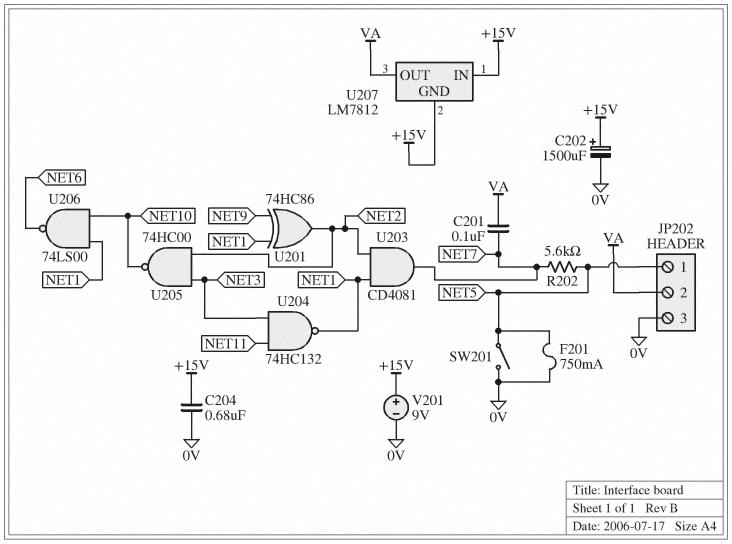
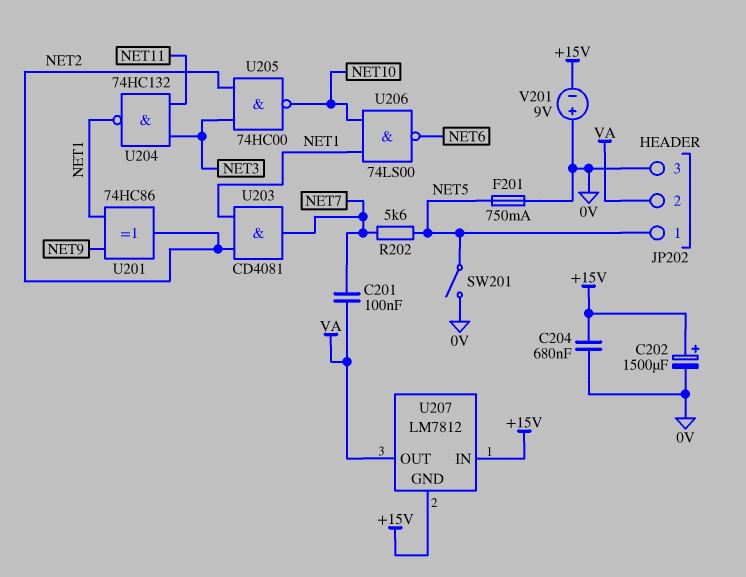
V201: 9V (plus +15V, minus 0V) -> 9V (plus 0V, minus +15V)

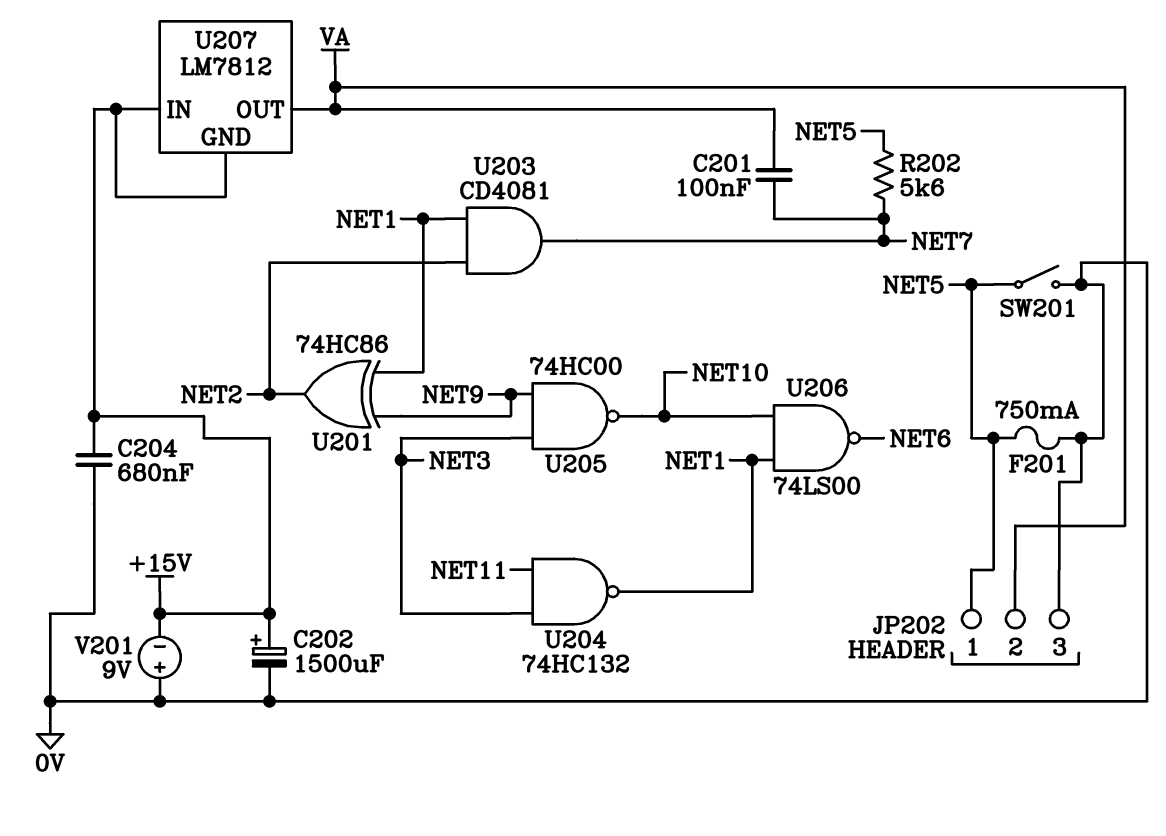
U205: NAND 74HC00 (in NET2, in NET3, out NET10) -> NAND 74HC00 (in NET3, in NET9, out NET10)

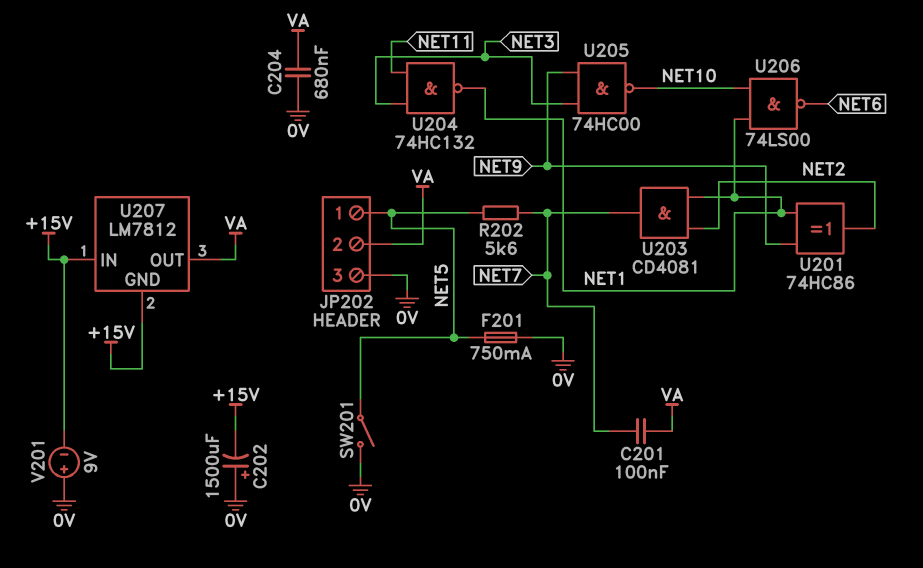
C202: 1500uF (plus +15V, minus 0V) -> 1500uF (plus 0V, minus +15V)
C204: 680nF (+15V, 0V) -> 680nF (0V, VA)

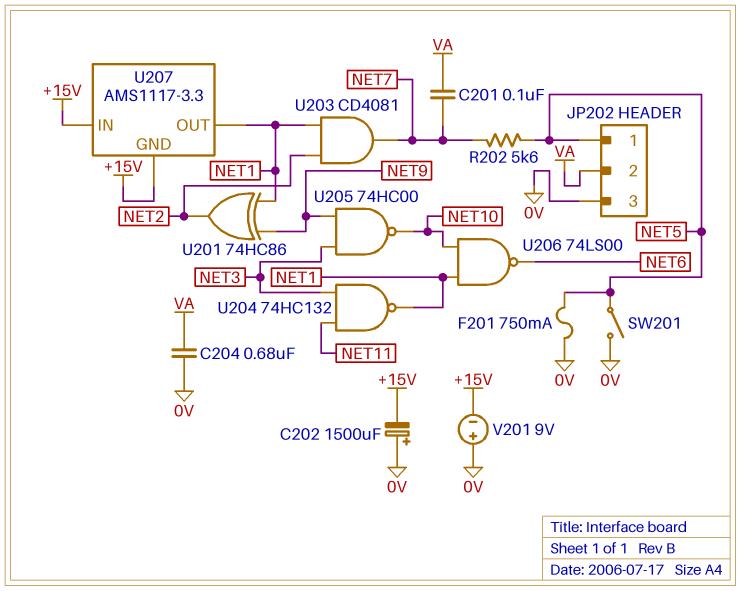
U207: LM7812 -> AMS1117-3.3
U207 pin OUT: VA -> NET1

